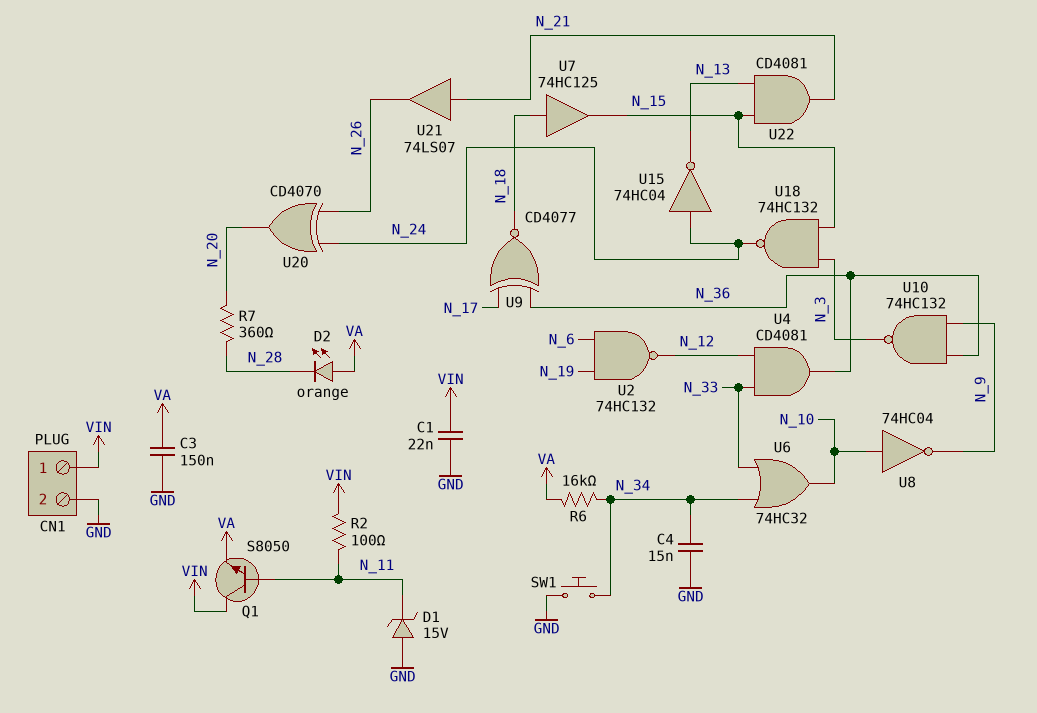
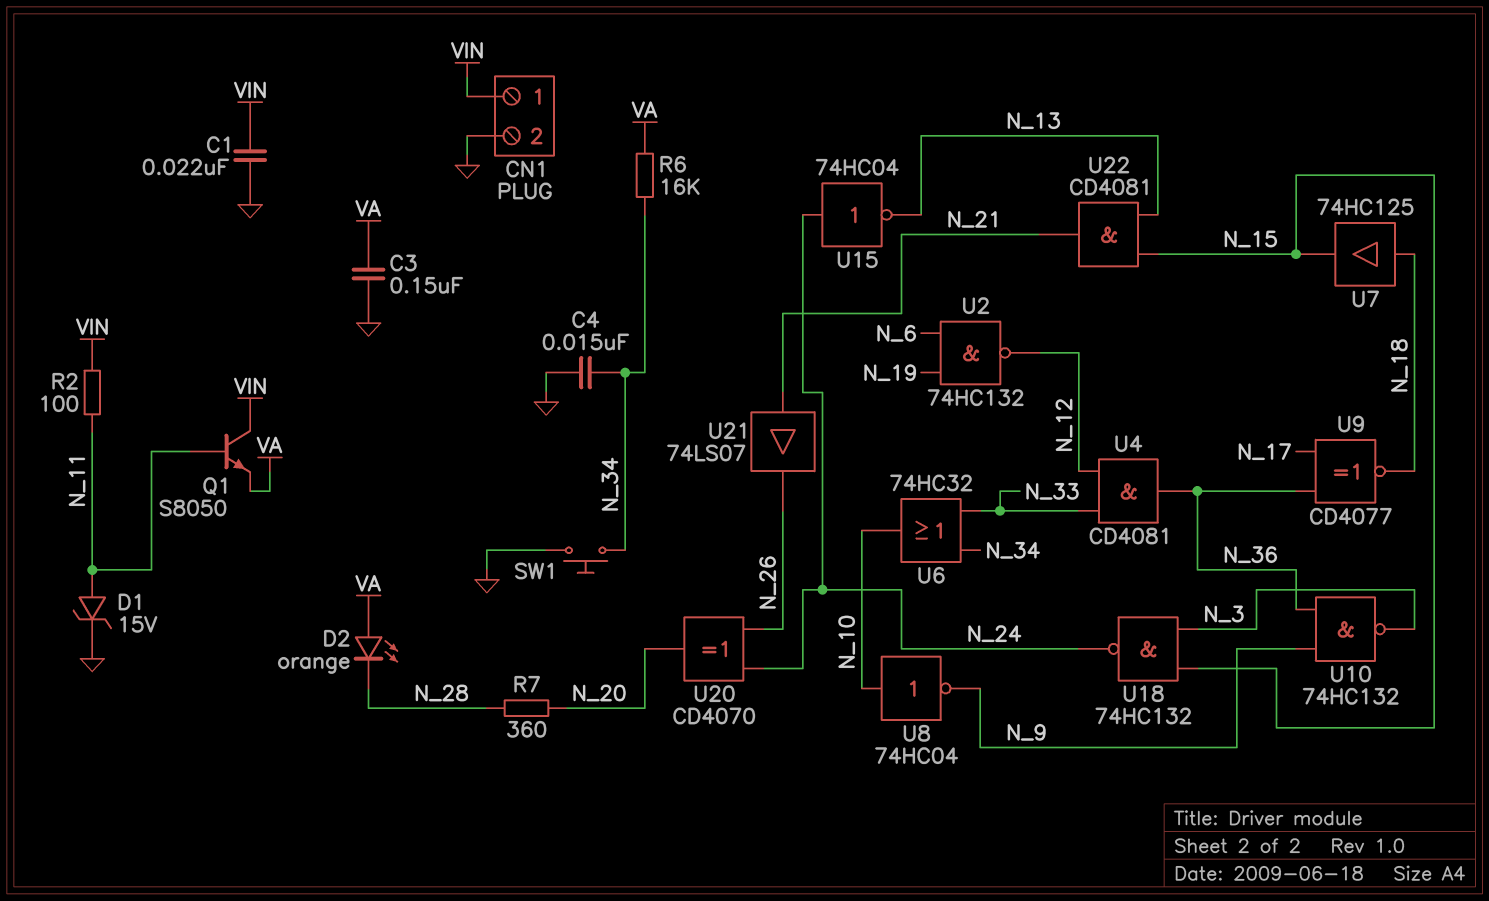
D1: zener 15V (A GND, K N_11) -> zener 15V (A N_11, K GND)

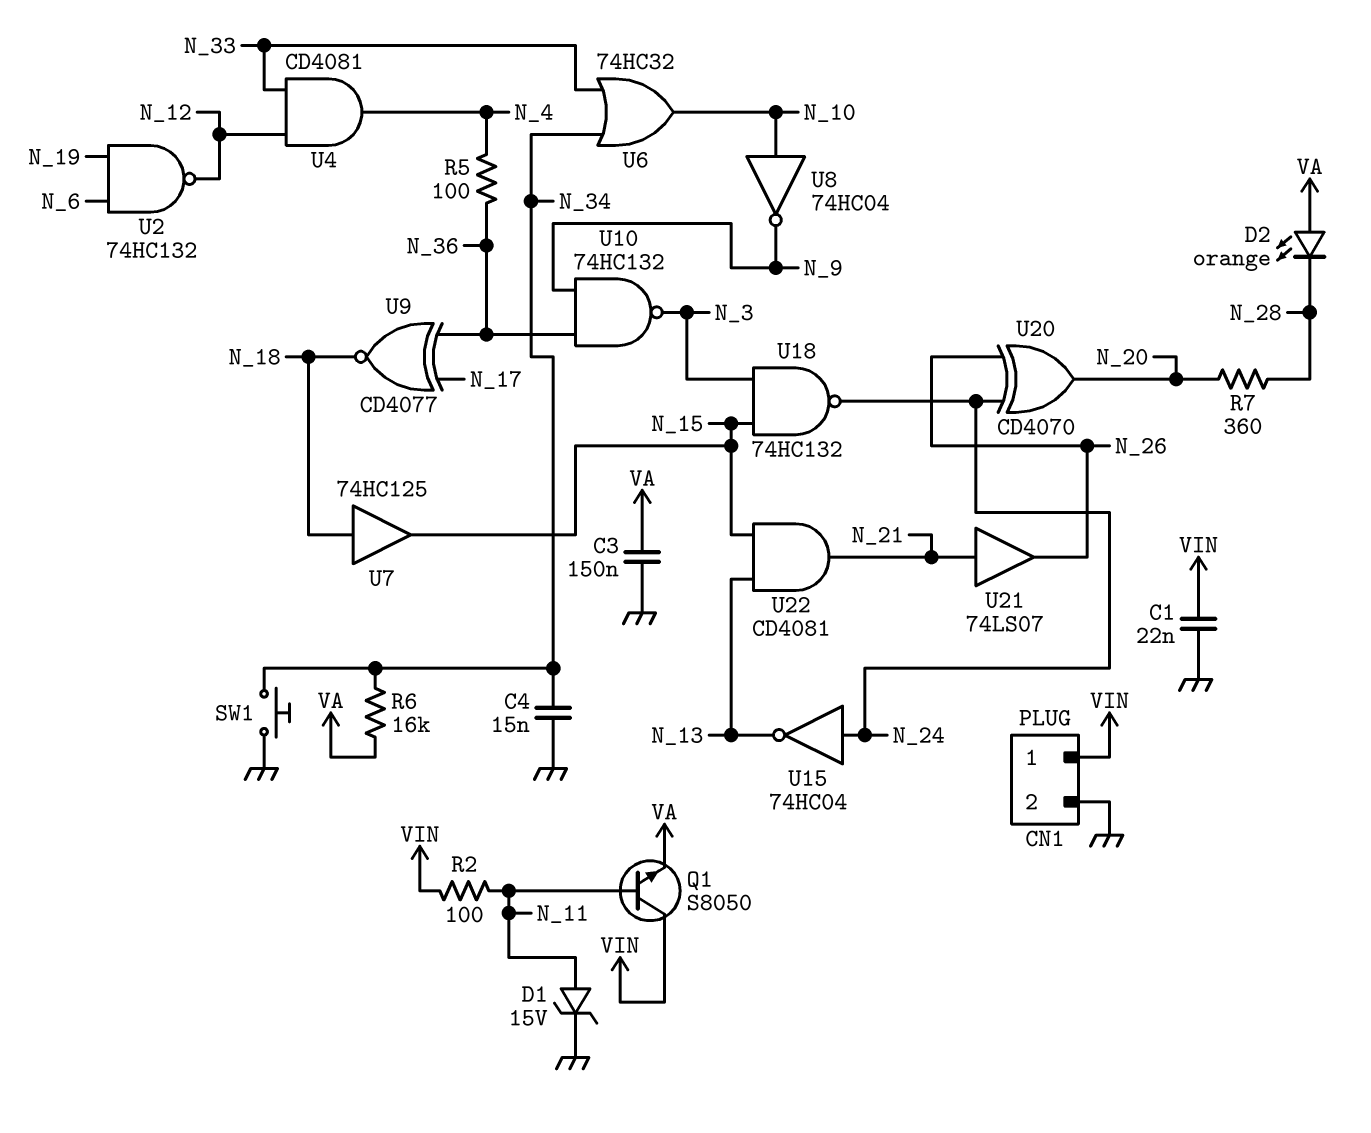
R5: none -> 100 (N_4, N_36)
U4: AND CD4081 (in N_12, in N_33, out N_36) -> AND CD4081 (in N_12, in N_33, out N_4)

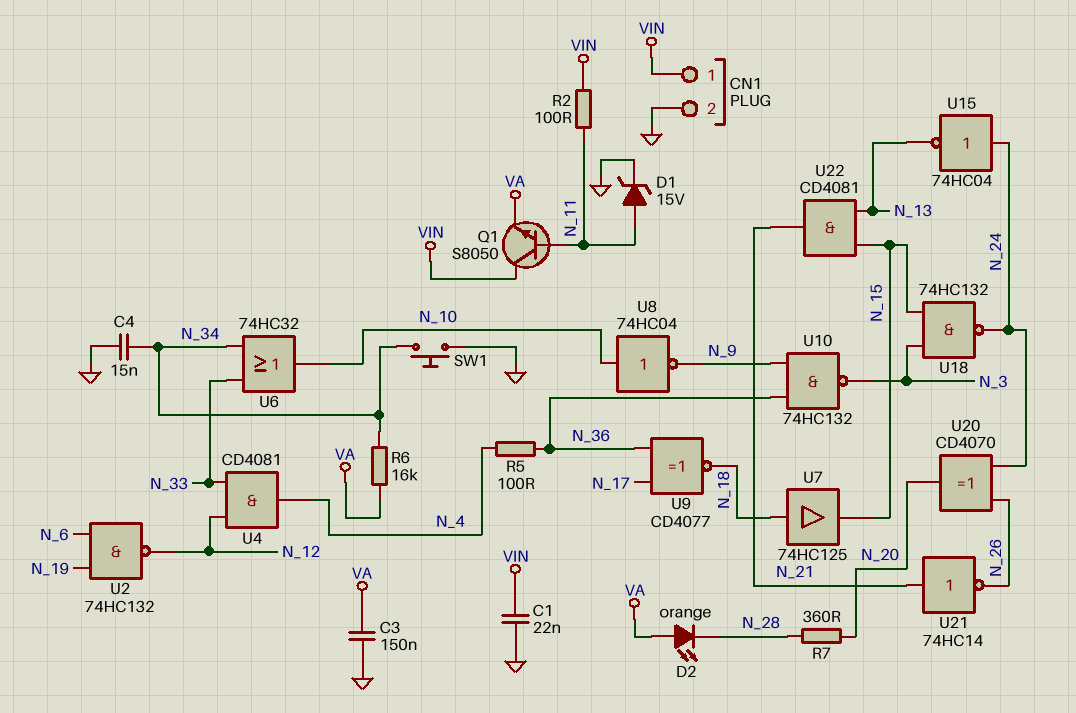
U21: buffer 74LS07 (in N_21, out N_26) -> NOT 74HC14 (in N_21, out N_26)

